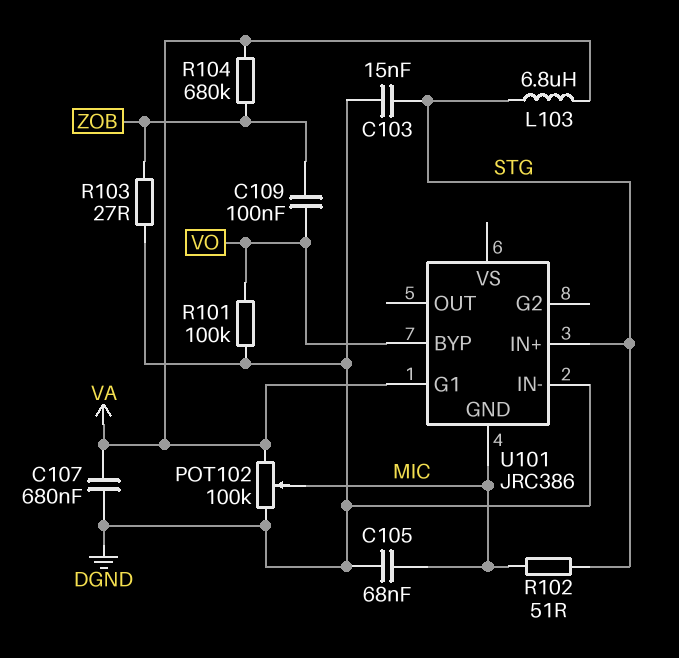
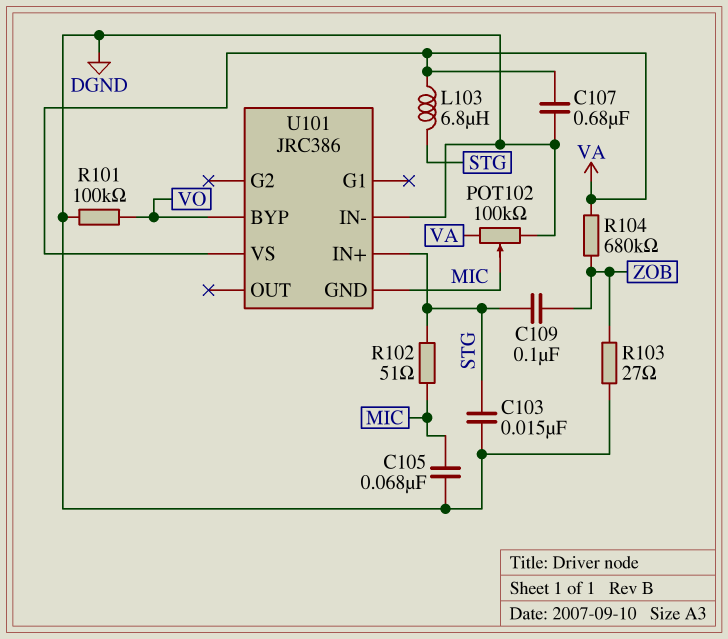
C109: 100nF (VO, ZOB) -> 100nF (STG, ZOB)
U101 pin G1: VA -> none
U101 pin VS: none -> VA

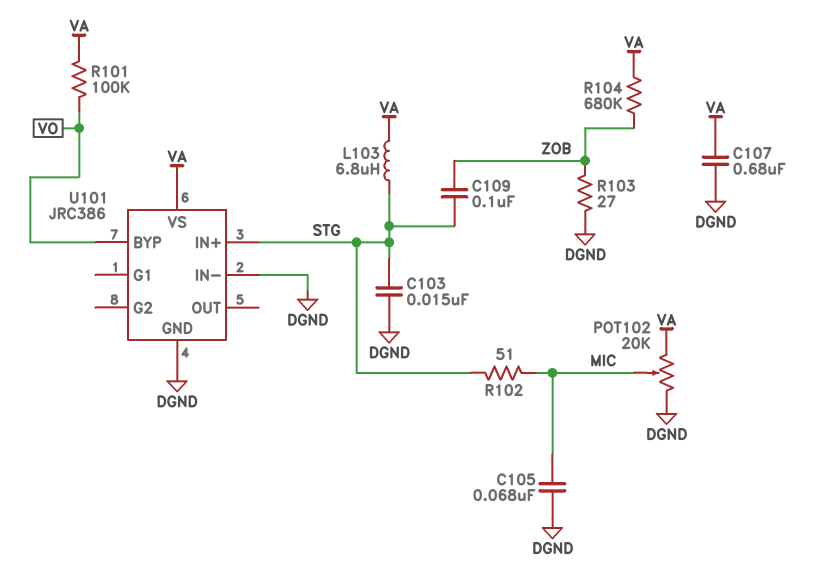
POT102: 100k (DGND, VA, wiper MIC) -> 20k (DGND, VA, wiper MIC)
R101: 100k (DGND, VO) -> 100k (VA, VO)
U101 pin GND: MIC -> DGND

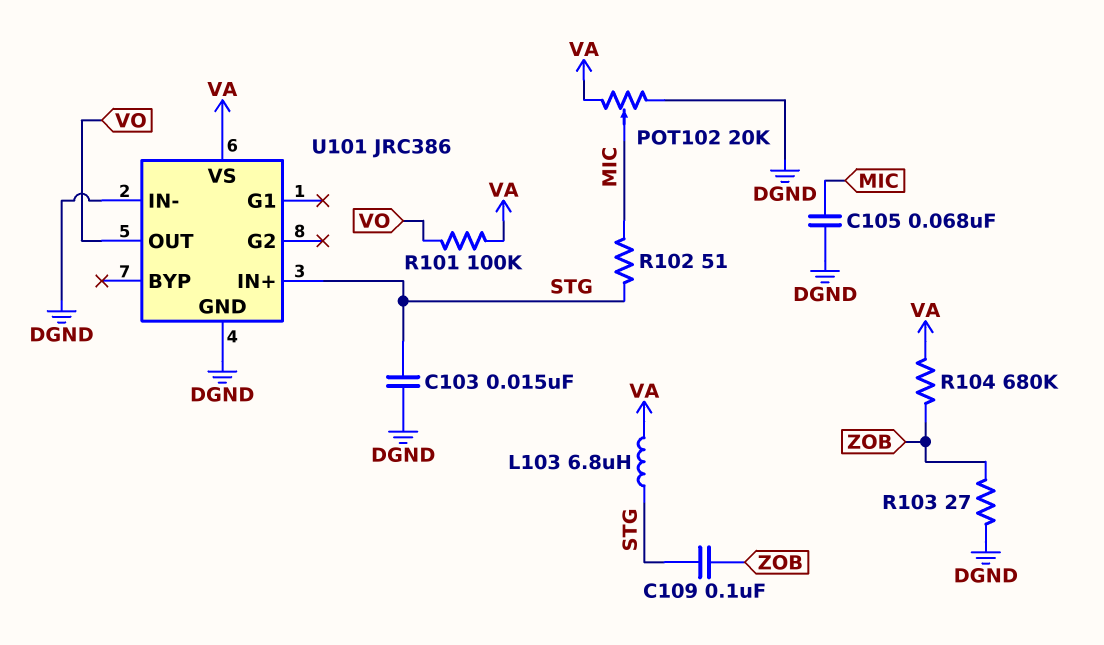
C107: 680nF (DGND, VA) -> none
U101 pin BYP: VO -> none
U101 pin OUT: none -> VO

